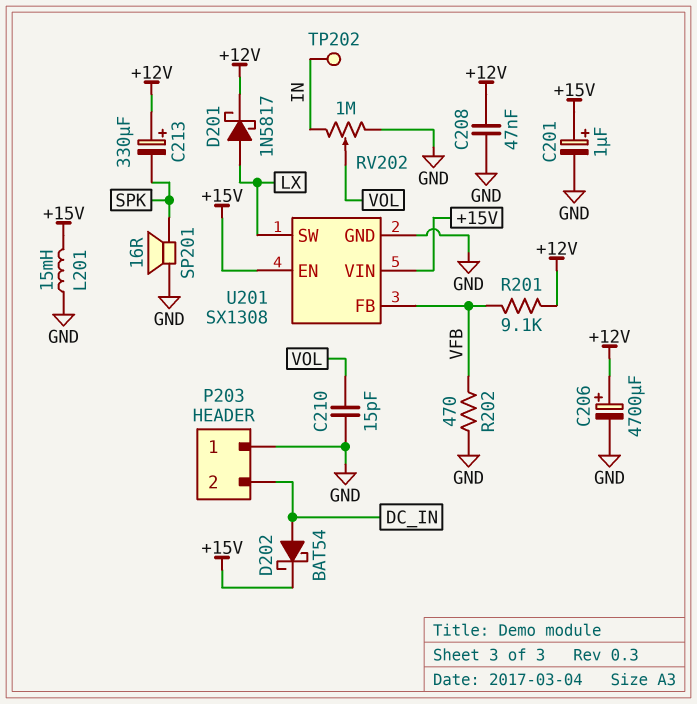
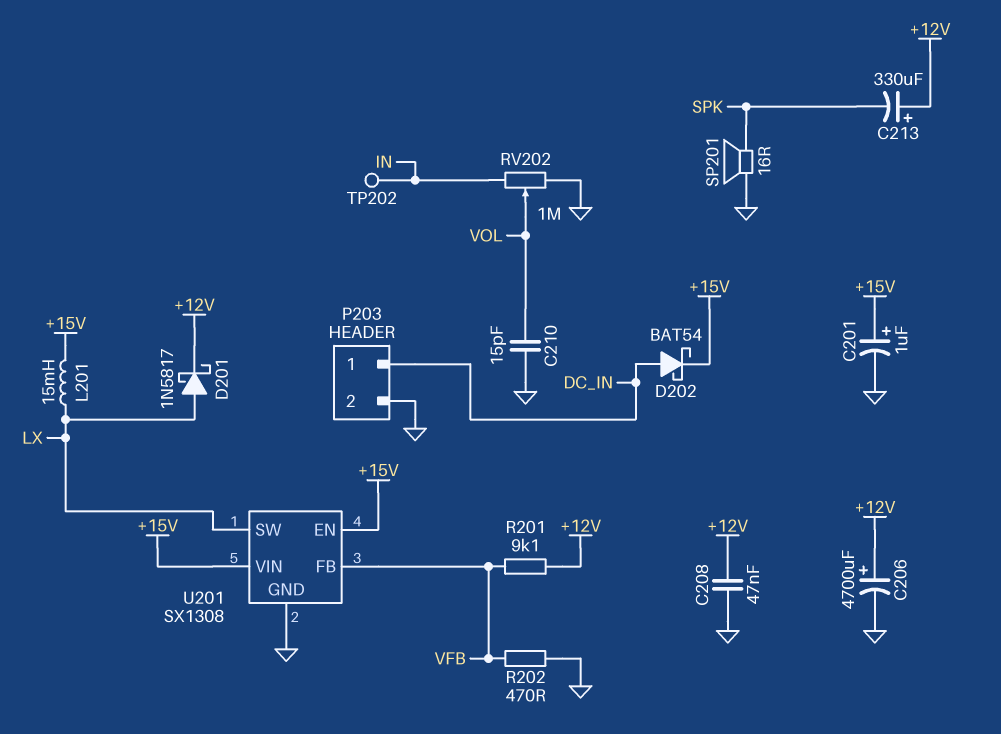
L201: 15mH (+15V, GND) -> 15mH (+15V, LX)
P203 pin 1: GND -> DC_IN
P203 pin 2: DC_IN -> GND

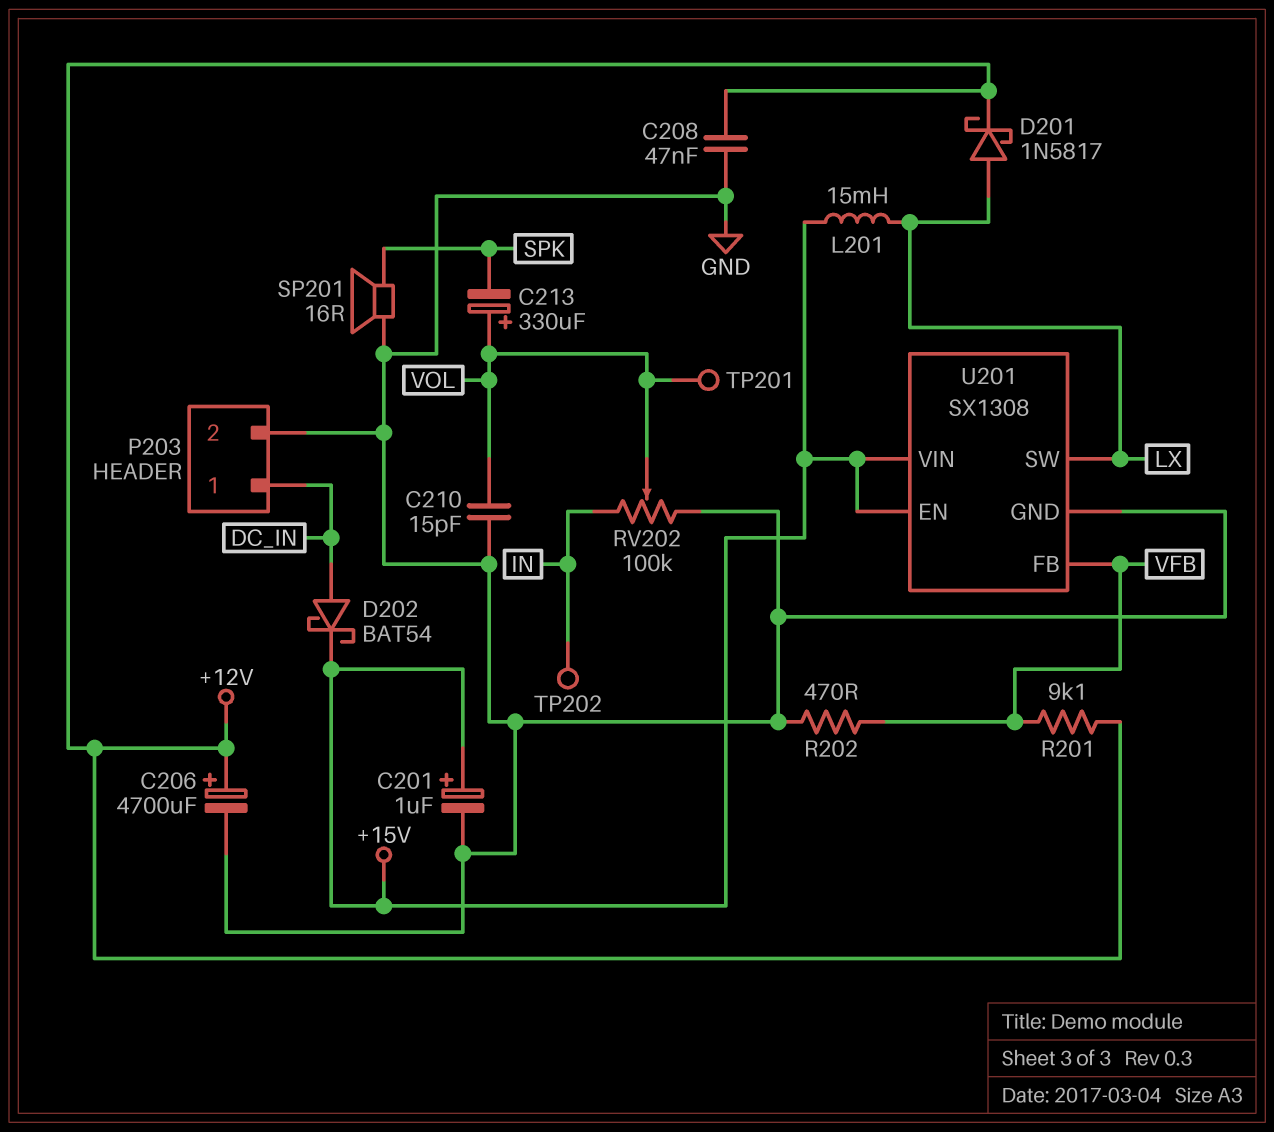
C213: 330uF (plus +12V, minus SPK) -> 330uF (plus VOL, minus SPK)
RV202: 1M (GND, IN, wiper VOL) -> 100k (GND, IN, wiper VOL)
TP201: none -> test point (VOL)

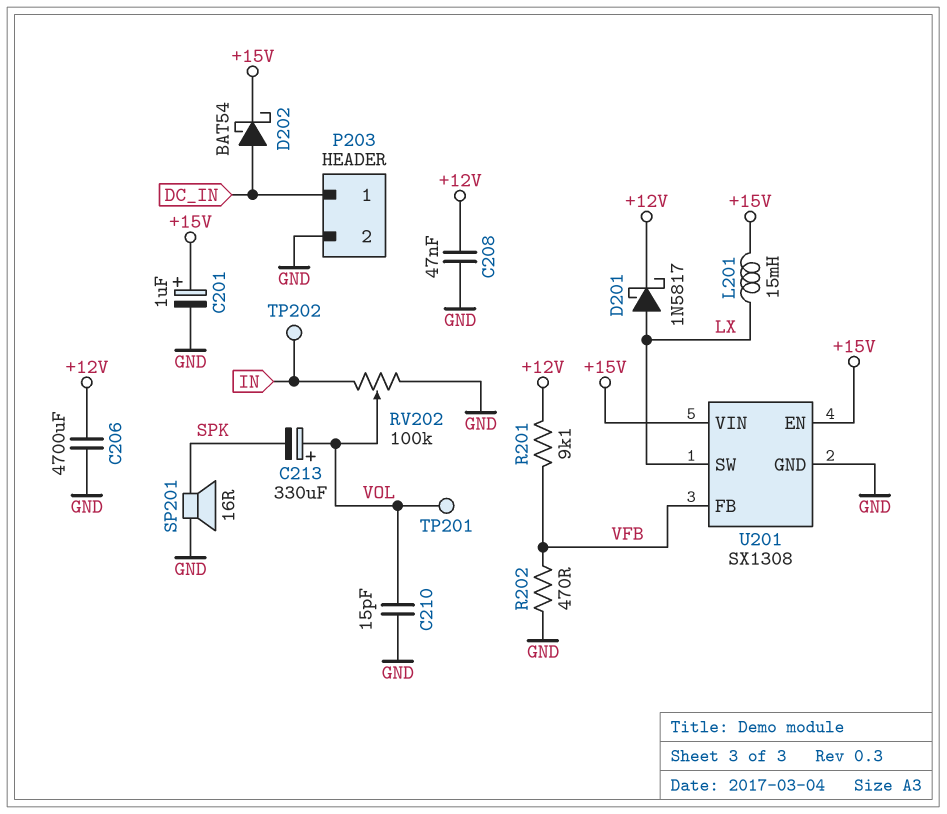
C206: 4700uF (plus +12V, minus GND) -> 4700uF (+12V, GND)

